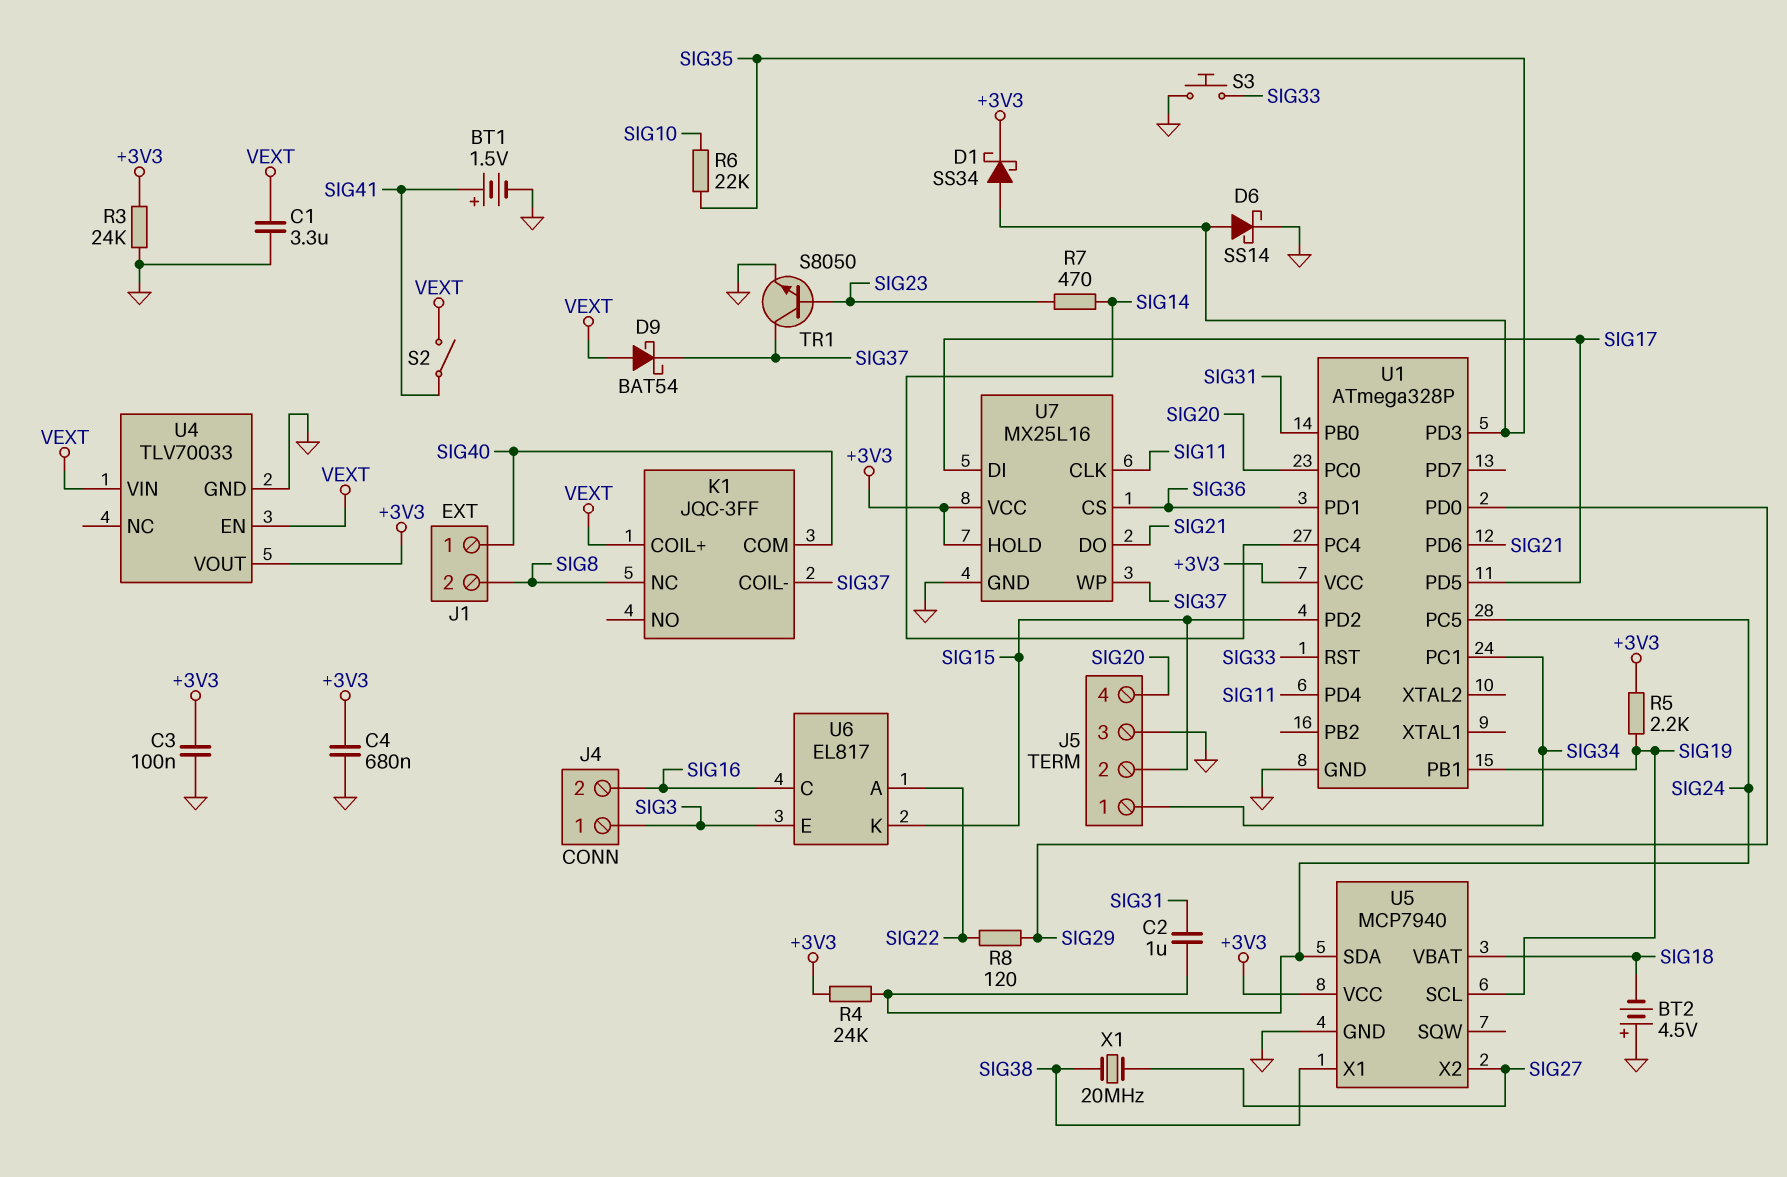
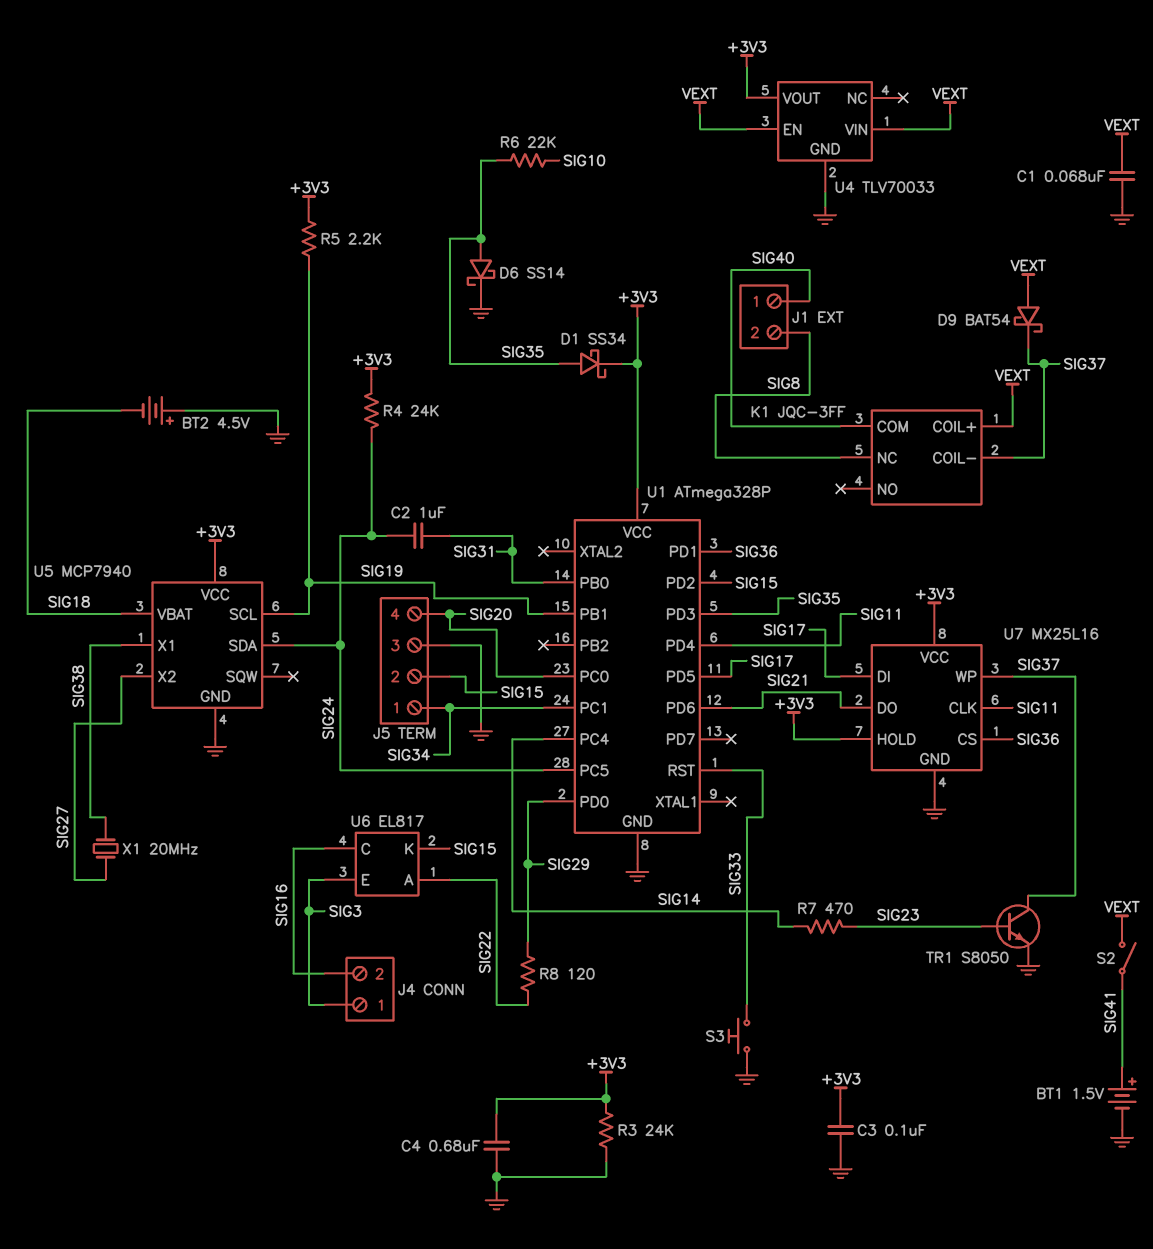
C1: 3.3uF (GND, VEXT) -> 68nF (GND, VEXT)

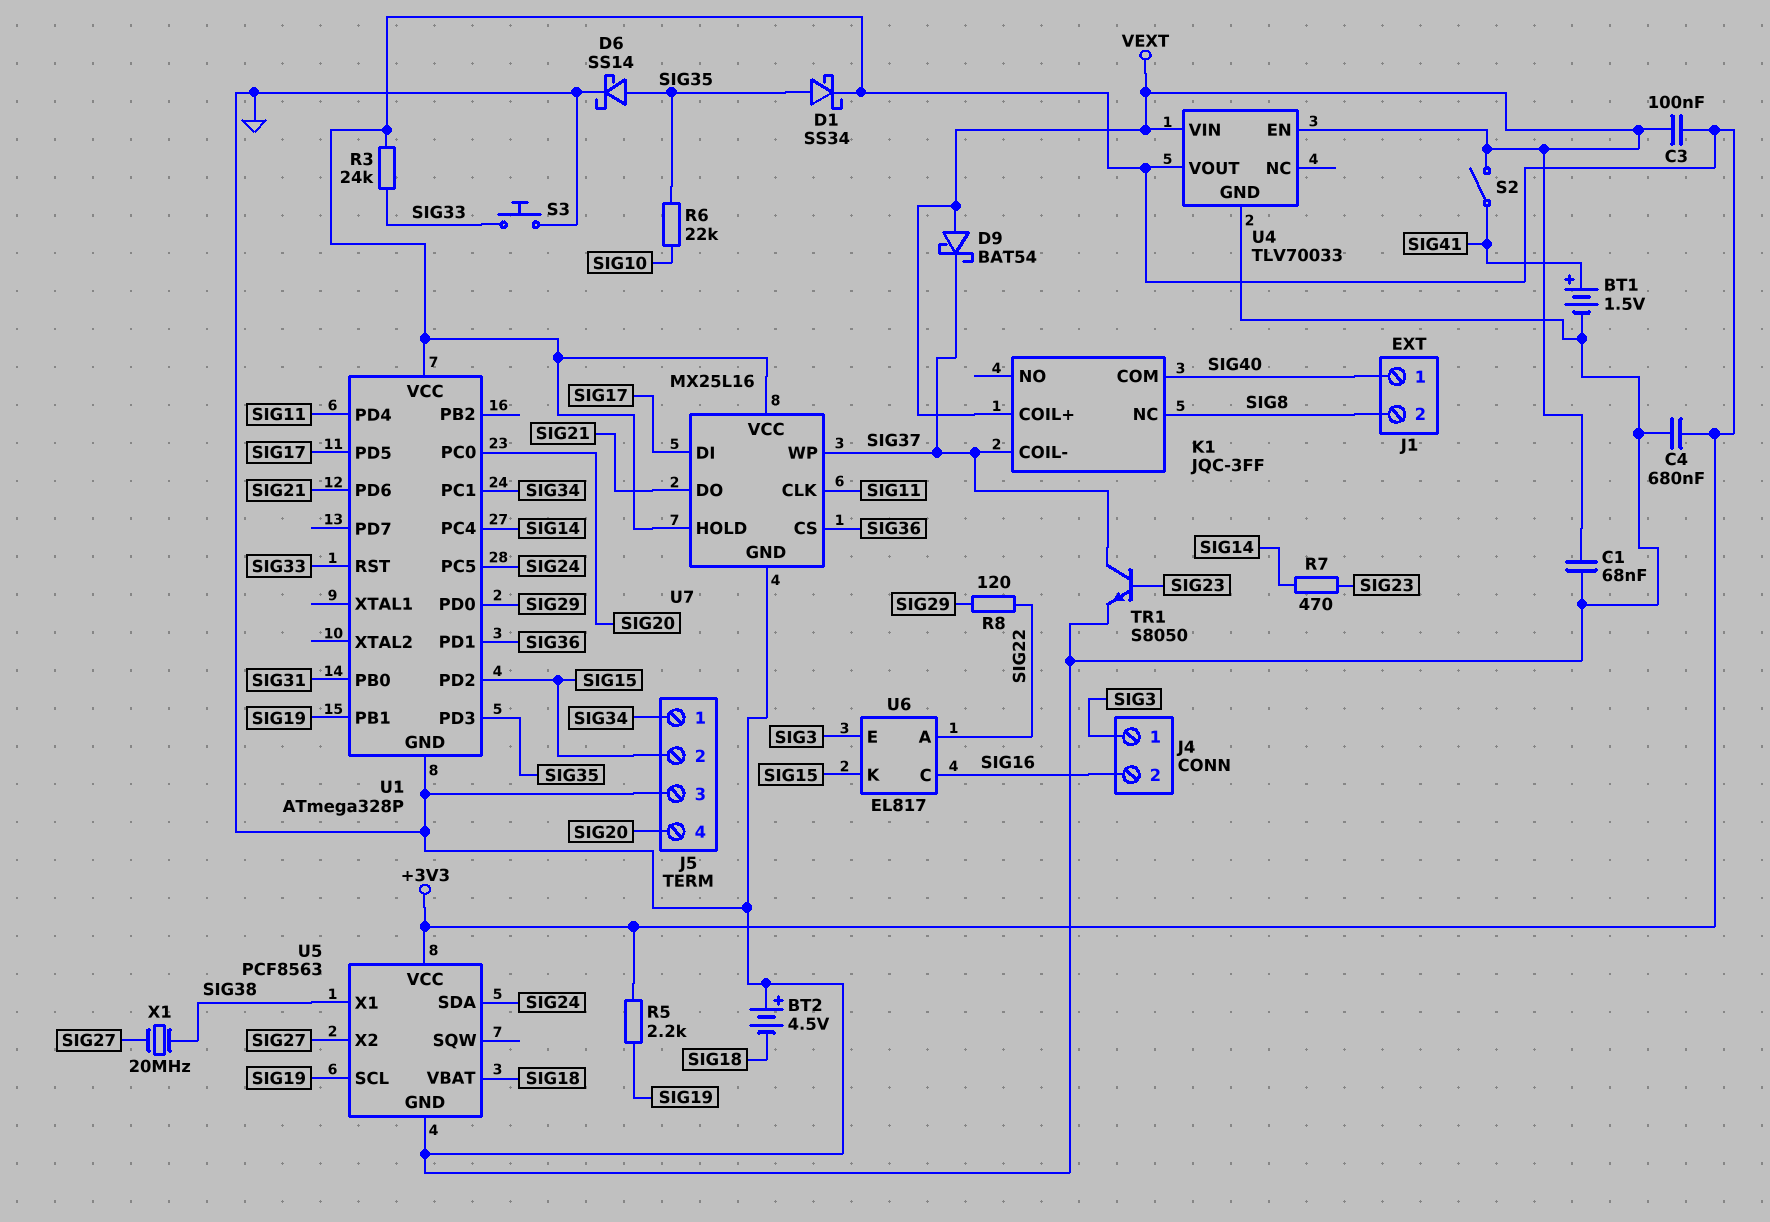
C2: 1uF (SIG24, SIG31) -> none
C3: 100nF (+3V3, GND) -> 100nF (+3V3, VEXT)
R3: 24k (+3V3, GND) -> 24k (+3V3, SIG33)
R4: 24k (+3V3, SIG24) -> none
U5: MCP7940 -> PCF8563

